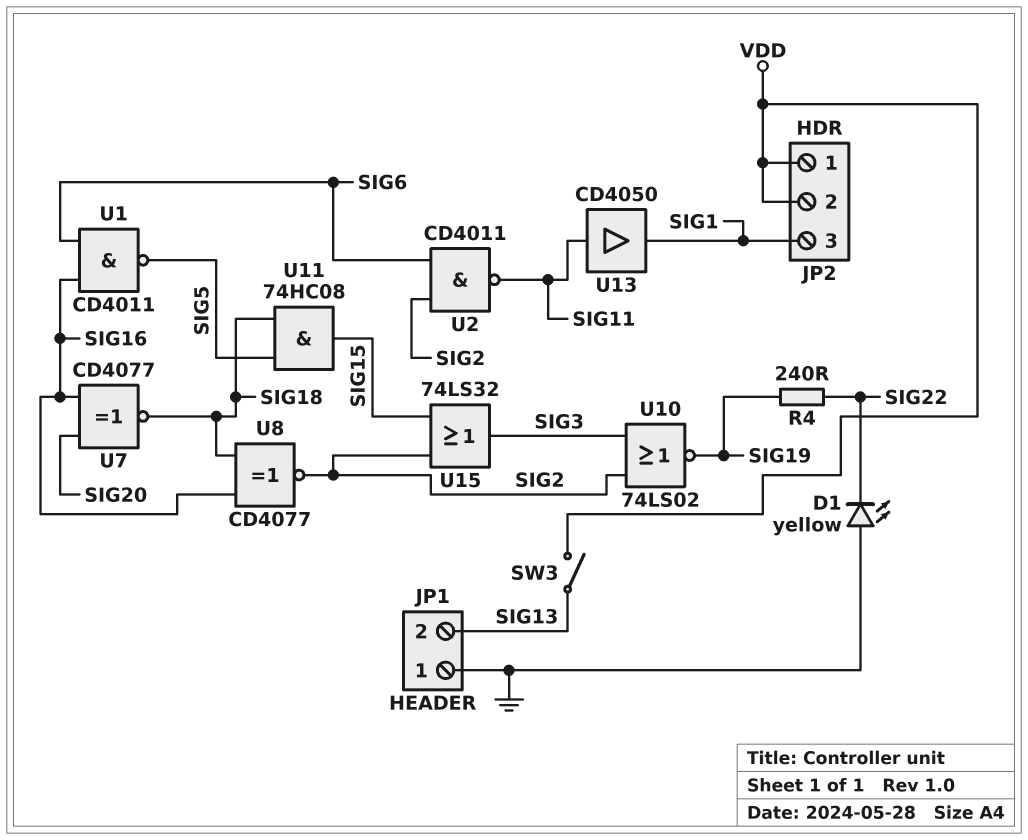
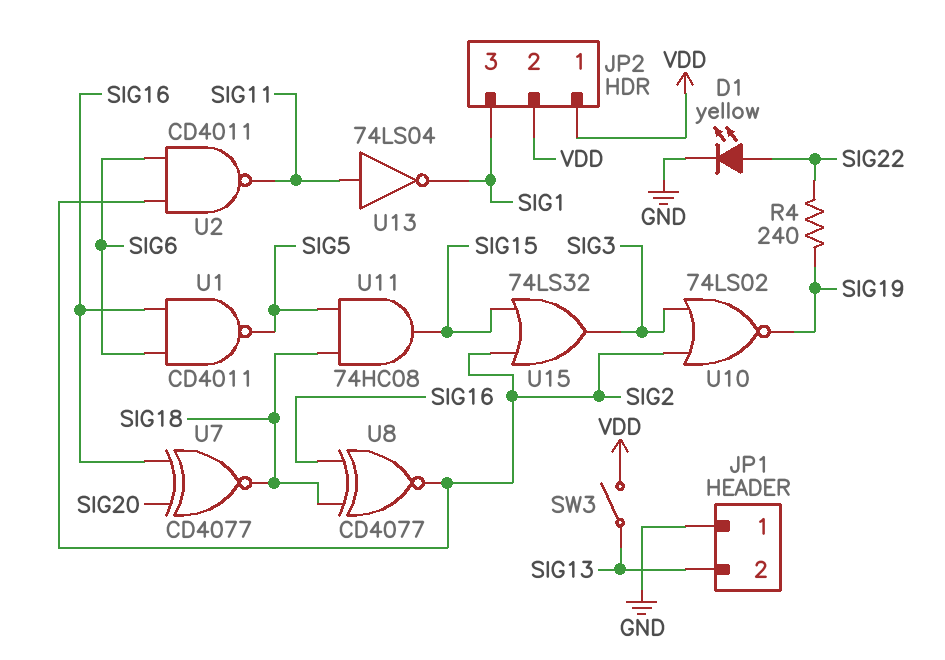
D1: LED yellow (A GND, K SIG22) -> LED yellow (A SIG22, K GND)
U13: buffer CD4050 (in SIG11, out SIG1) -> NOT 74LS04 (in SIG11, out SIG1)

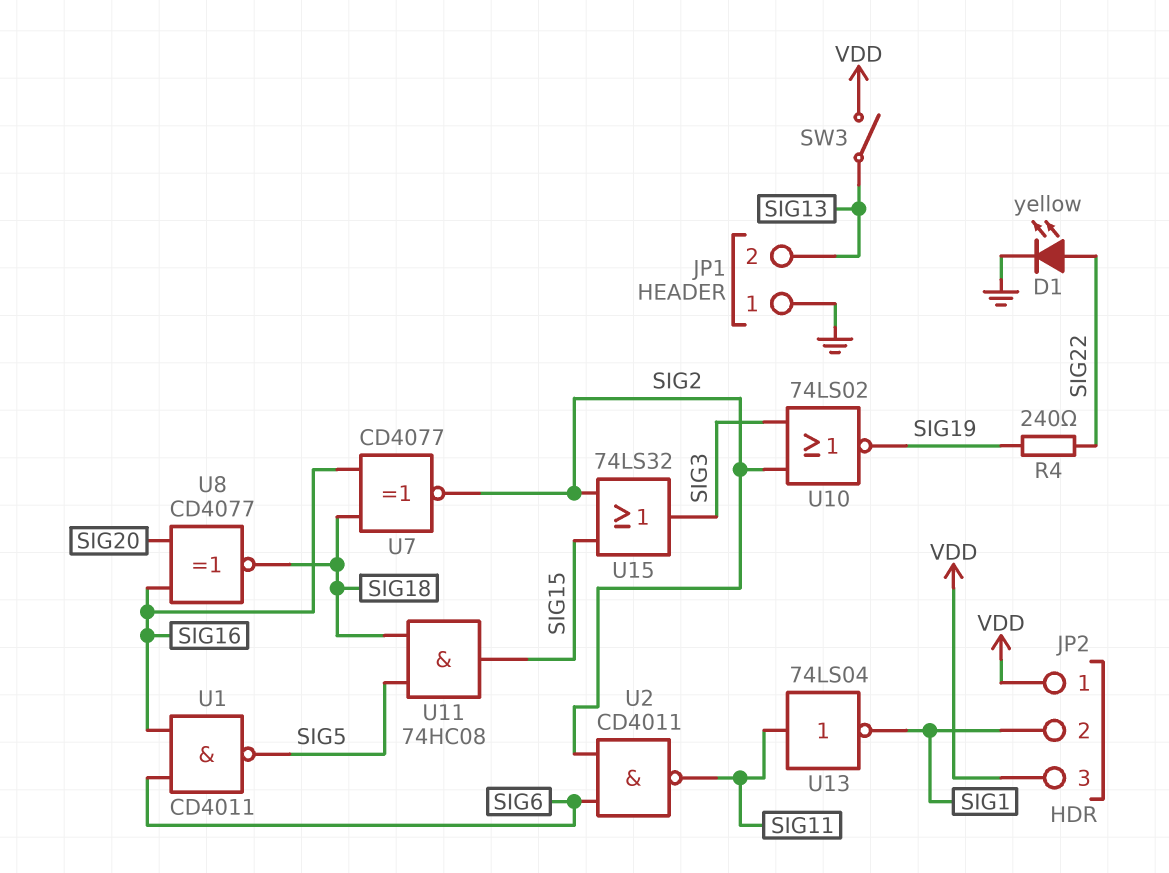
JP2 pin 2: VDD -> SIG1
JP2 pin 3: SIG1 -> VDD
U7: XNOR CD4077 (in SIG16, in SIG20, out SIG18) -> XNOR CD4077 (in SIG16, in SIG18, out SIG2)
U8: XNOR CD4077 (in SIG16, in SIG18, out SIG2) -> XNOR CD4077 (in SIG16, in SIG20, out SIG18)

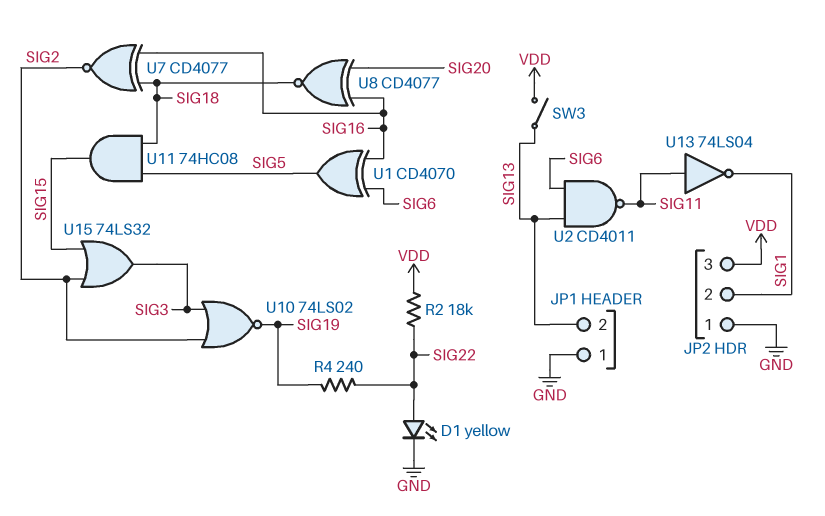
JP2 pin 1: VDD -> GND
R2: none -> 18k (SIG22, VDD)
U1: NAND CD4011 (in SIG6, in SIG16, out SIG5) -> XOR CD4070 (in SIG6, in SIG16, out SIG5)
U2: NAND CD4011 (in SIG2, in SIG6, out SIG11) -> NAND CD4011 (in SIG6, in SIG13, out SIG11)

